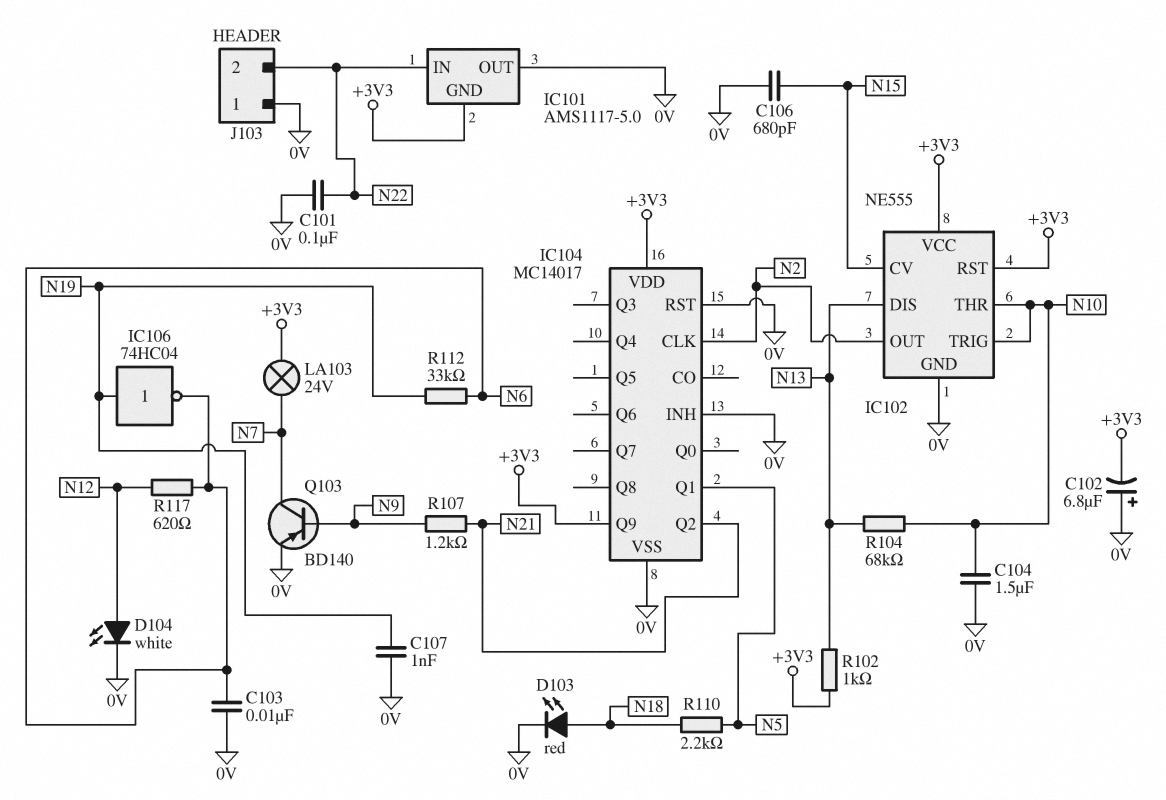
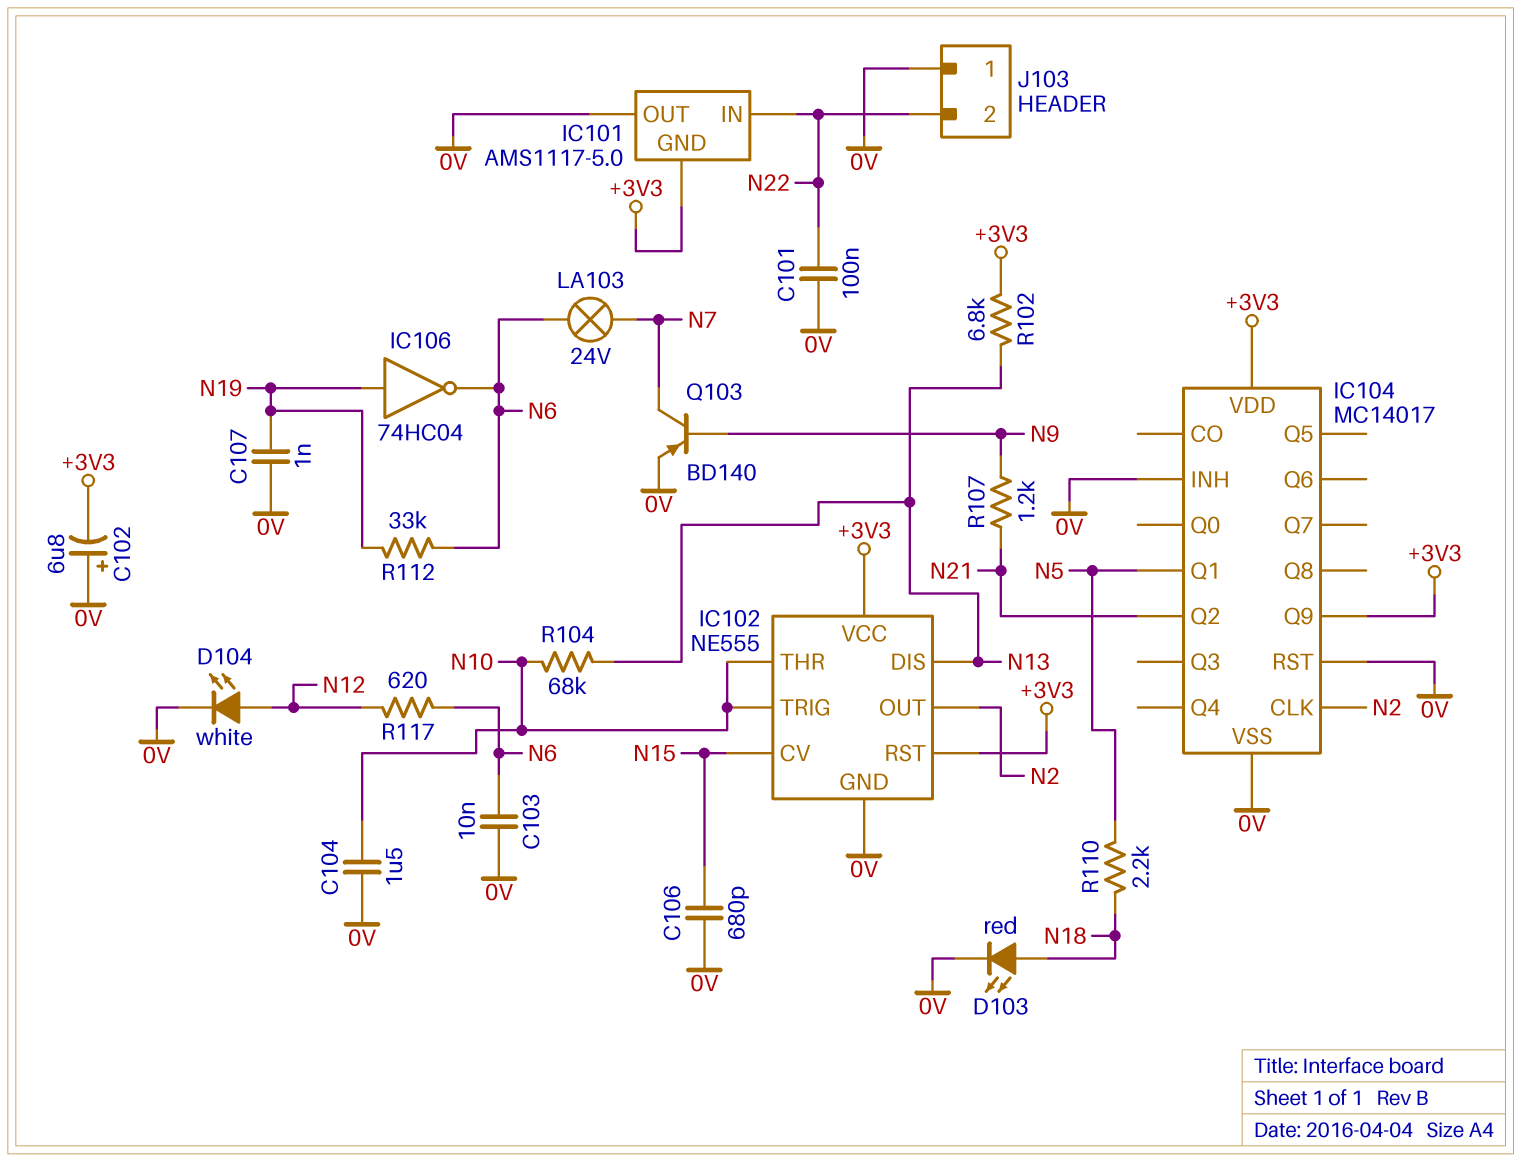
LA103: lamp 24V (+3V3, N7) -> lamp 24V (N6, N7)
R102: 1k (+3V3, N13) -> 6.8k (+3V3, N13)

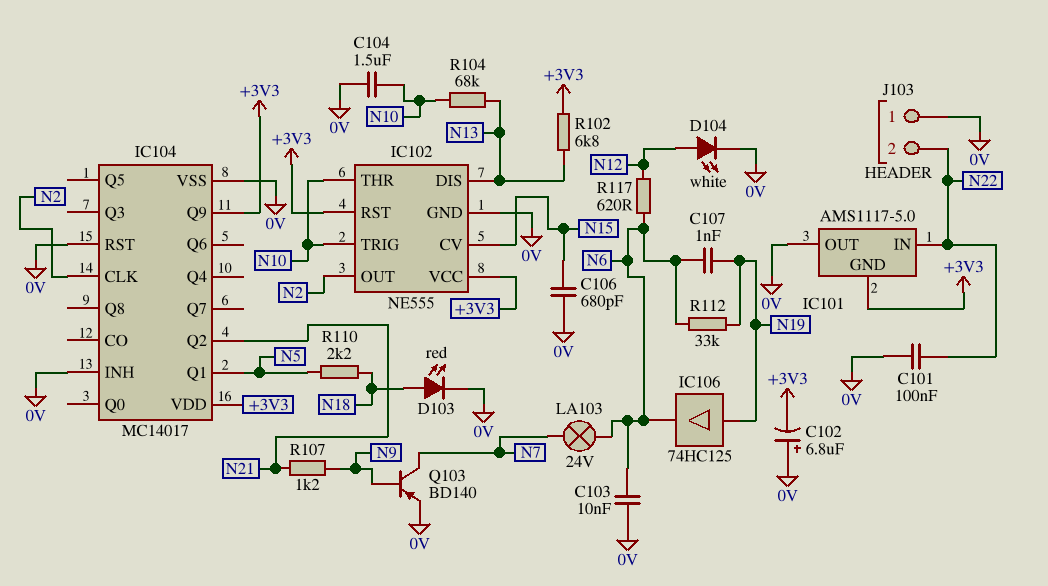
C107: 1nF (0V, N19) -> 1nF (N6, N19)
IC106: NOT 74HC04 (in N19, out N6) -> buffer 74HC125 (in N19, out N6)

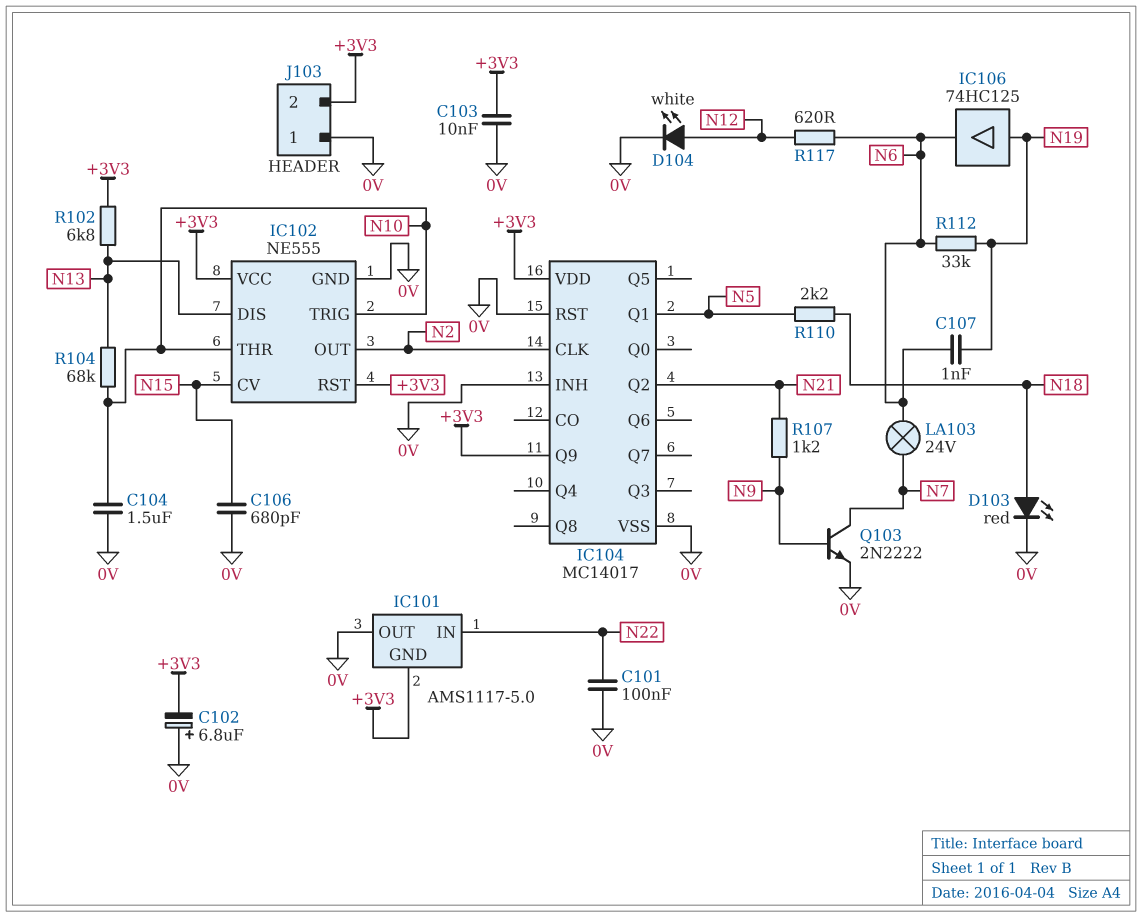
C103: 10nF (0V, N6) -> 10nF (+3V3, 0V)
J103 pin 2: N22 -> +3V3
Q103: PNP BD140 (B N9, C N7, E 0V) -> NPN 2N2222 (B N9, C N7, E 0V)

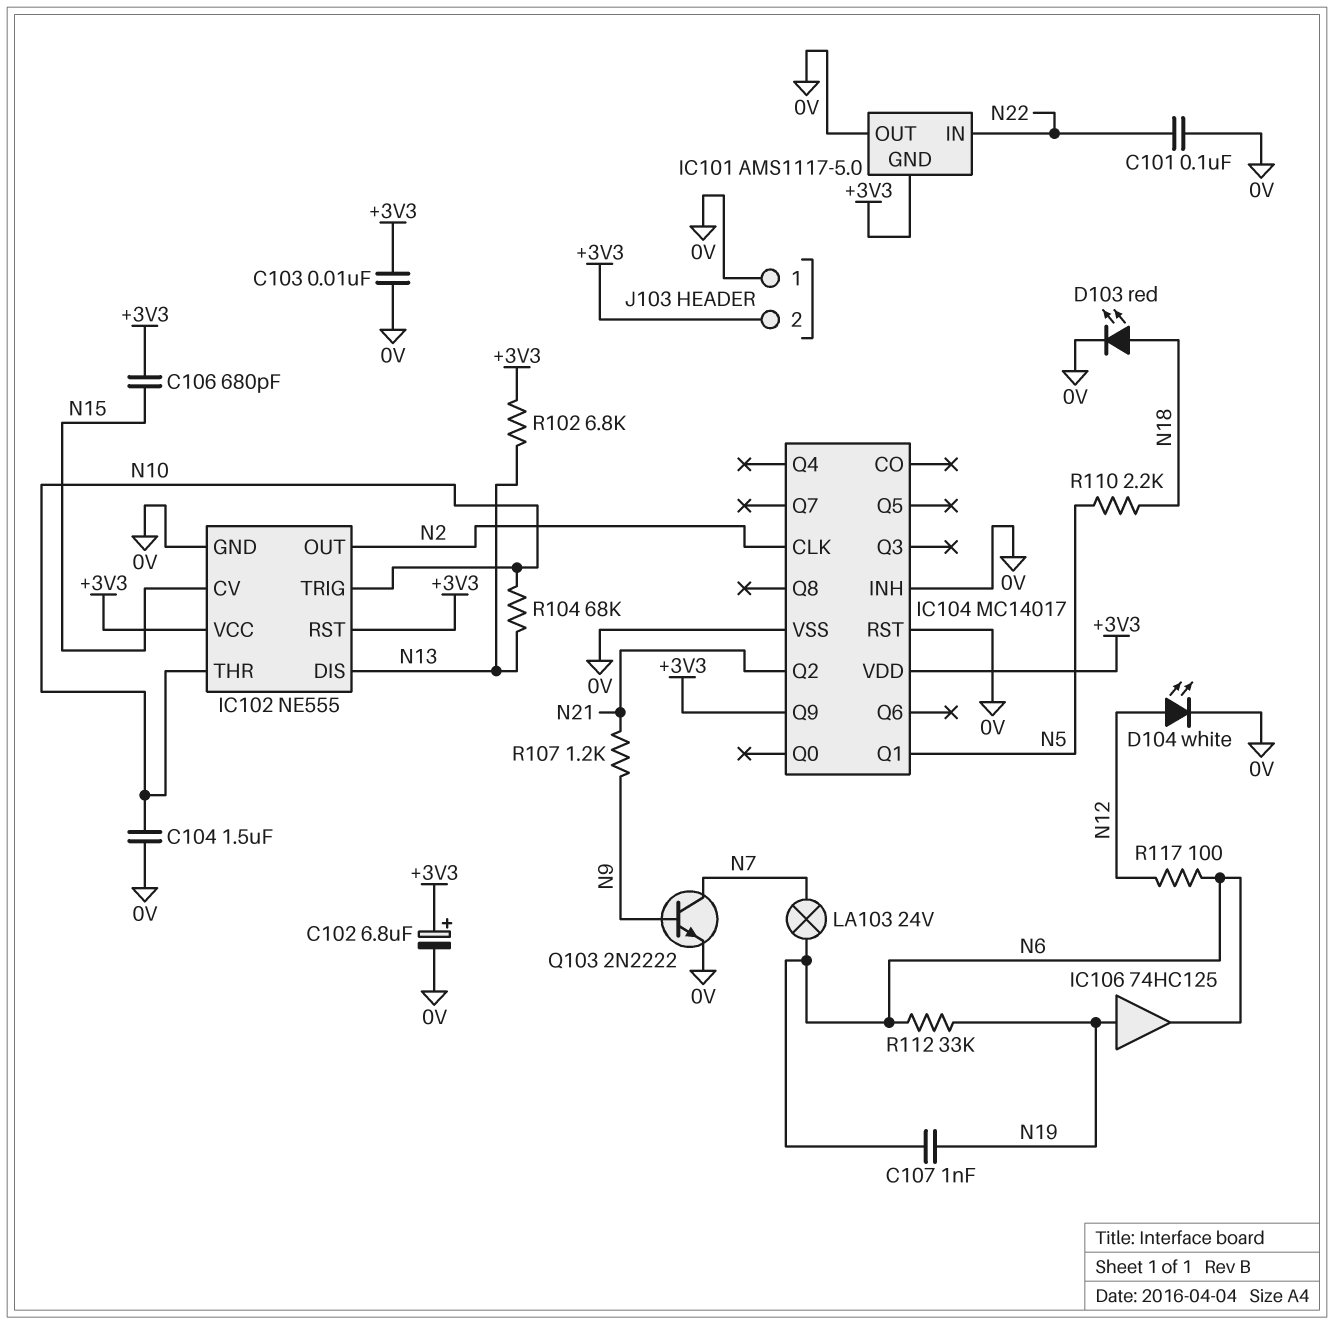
C102: 6.8uF (plus 0V, minus +3V3) -> 6.8uF (plus +3V3, minus 0V)
C106: 680pF (0V, N15) -> 680pF (+3V3, N15)
R117: 620 (N6, N12) -> 100 (N6, N12)

